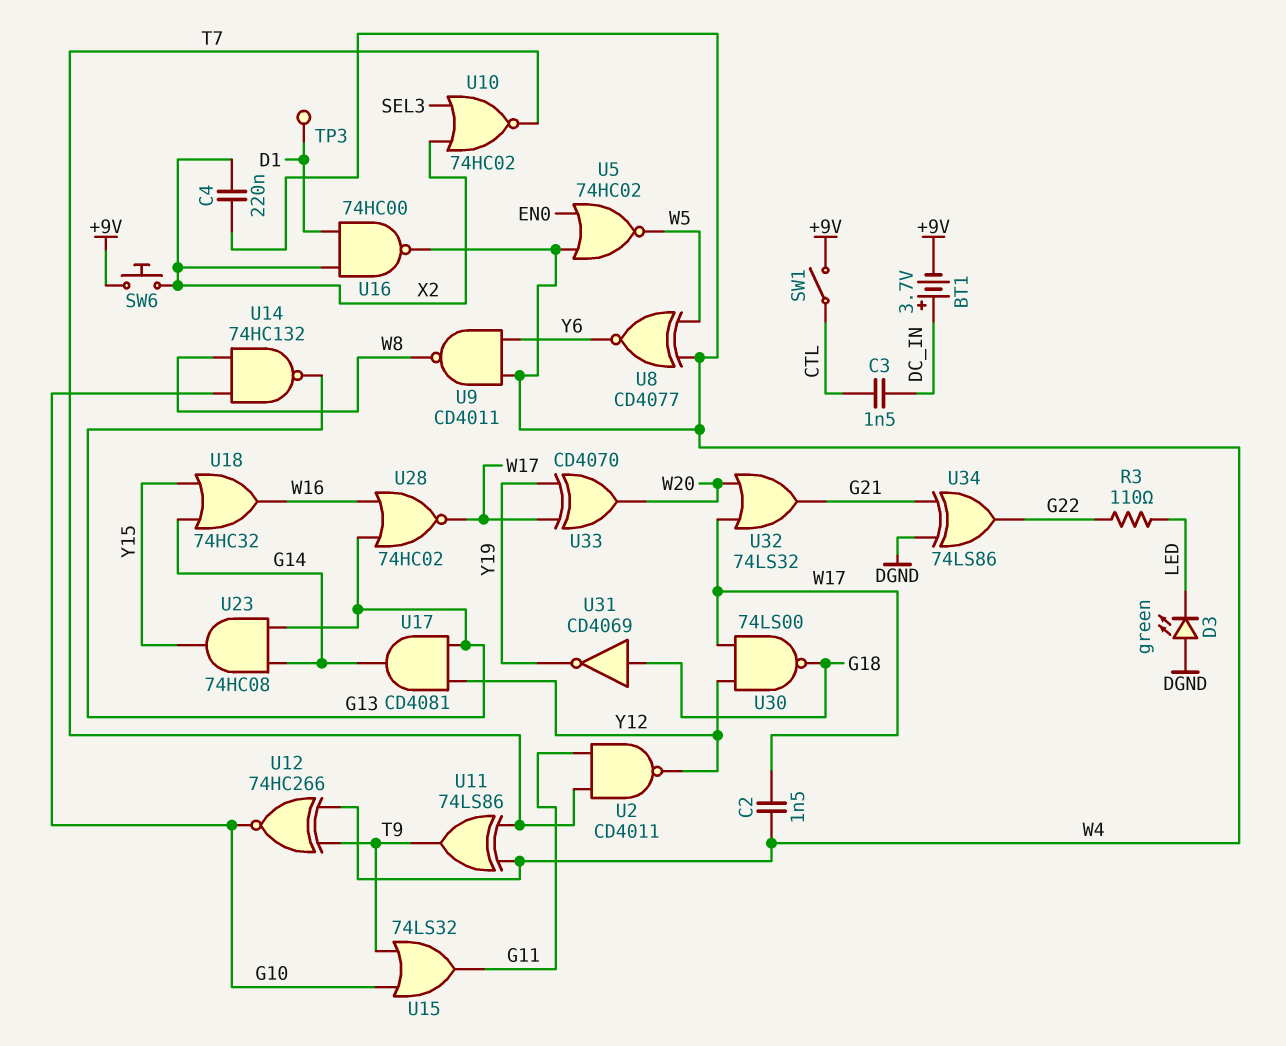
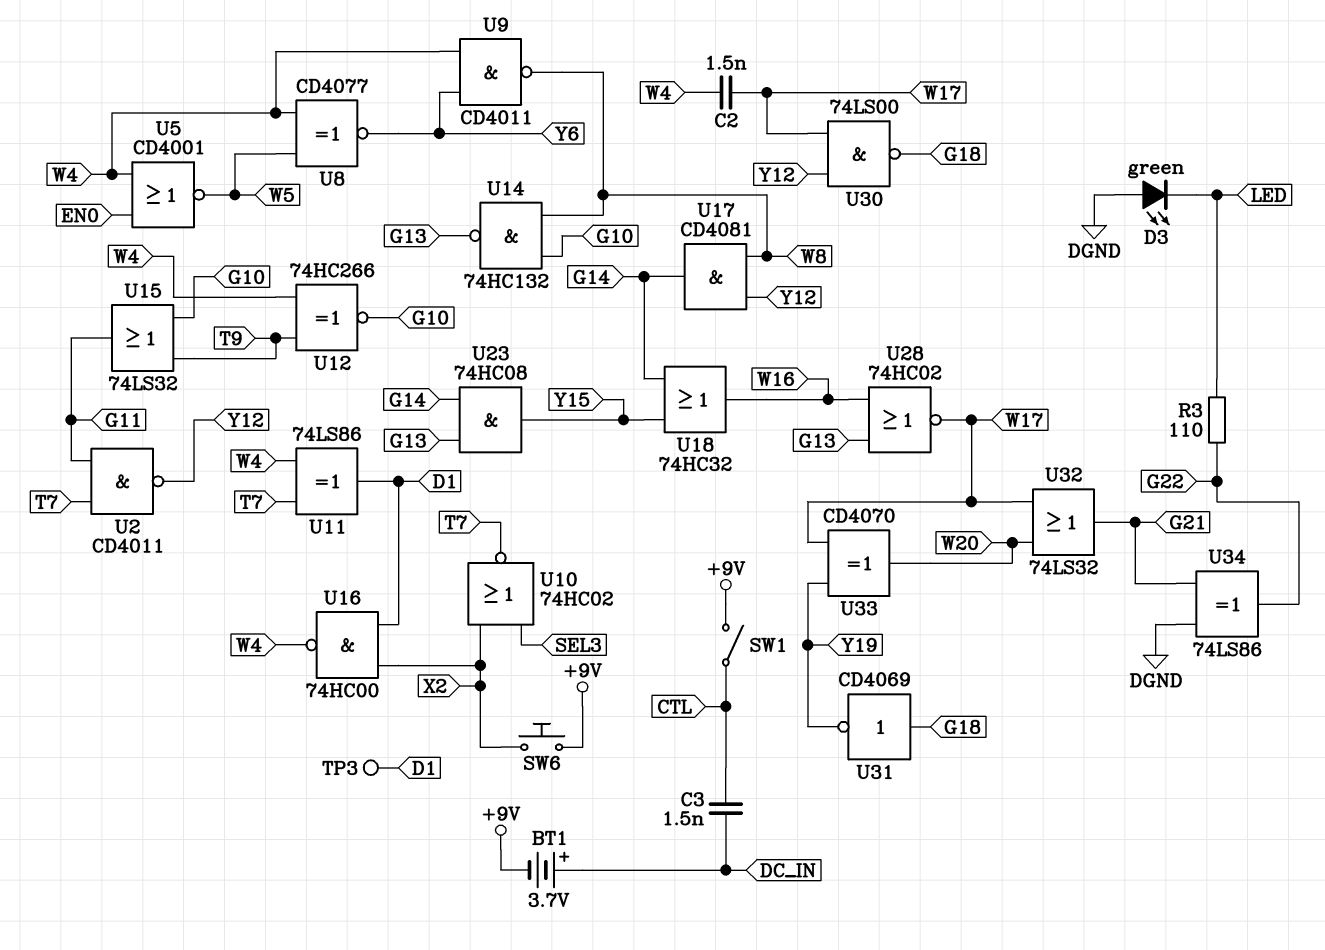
C4: 220nF (W4, X2) -> none
U5: NOR 74HC02 (in EN0, in W4, out W5) -> NOR CD4001 (in EN0, in W4, out W5)
U11: XOR 74LS86 (in T7, in W4, out T9) -> XOR 74LS86 (in T7, in W4, out D1)
U17: AND CD4081 (in G13, in Y12, out G14) -> AND CD4081 (in W8, in Y12, out G14)

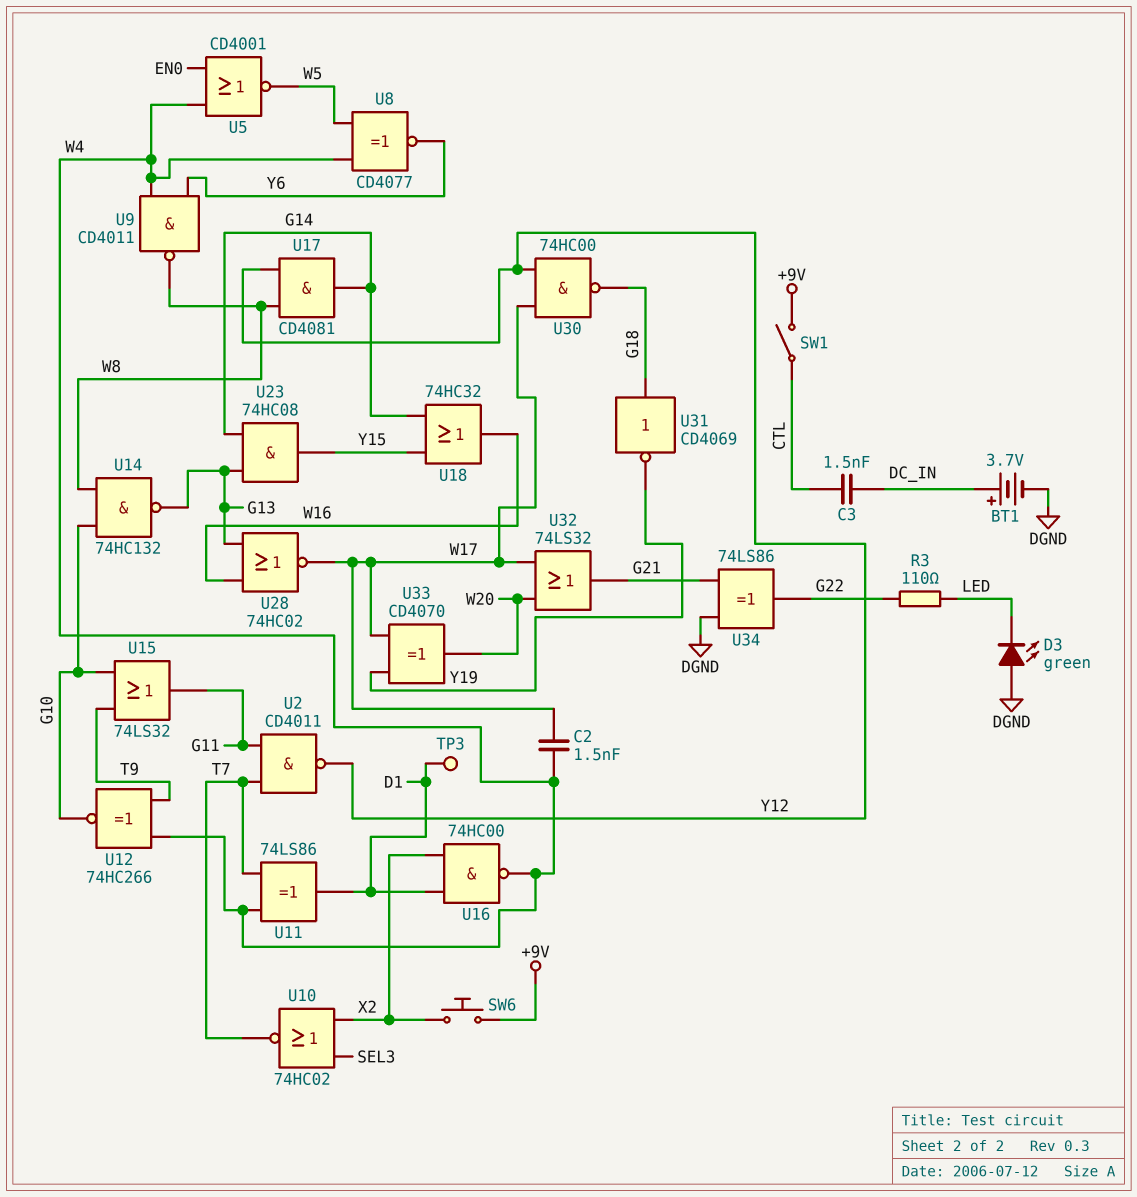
BT1: 3.7V (plus DC_IN, minus +9V) -> 3.7V (plus DC_IN, minus DGND)
U30: NAND 74LS00 (in W17, in Y12, out G18) -> NAND 74HC00 (in W17, in Y12, out G18)

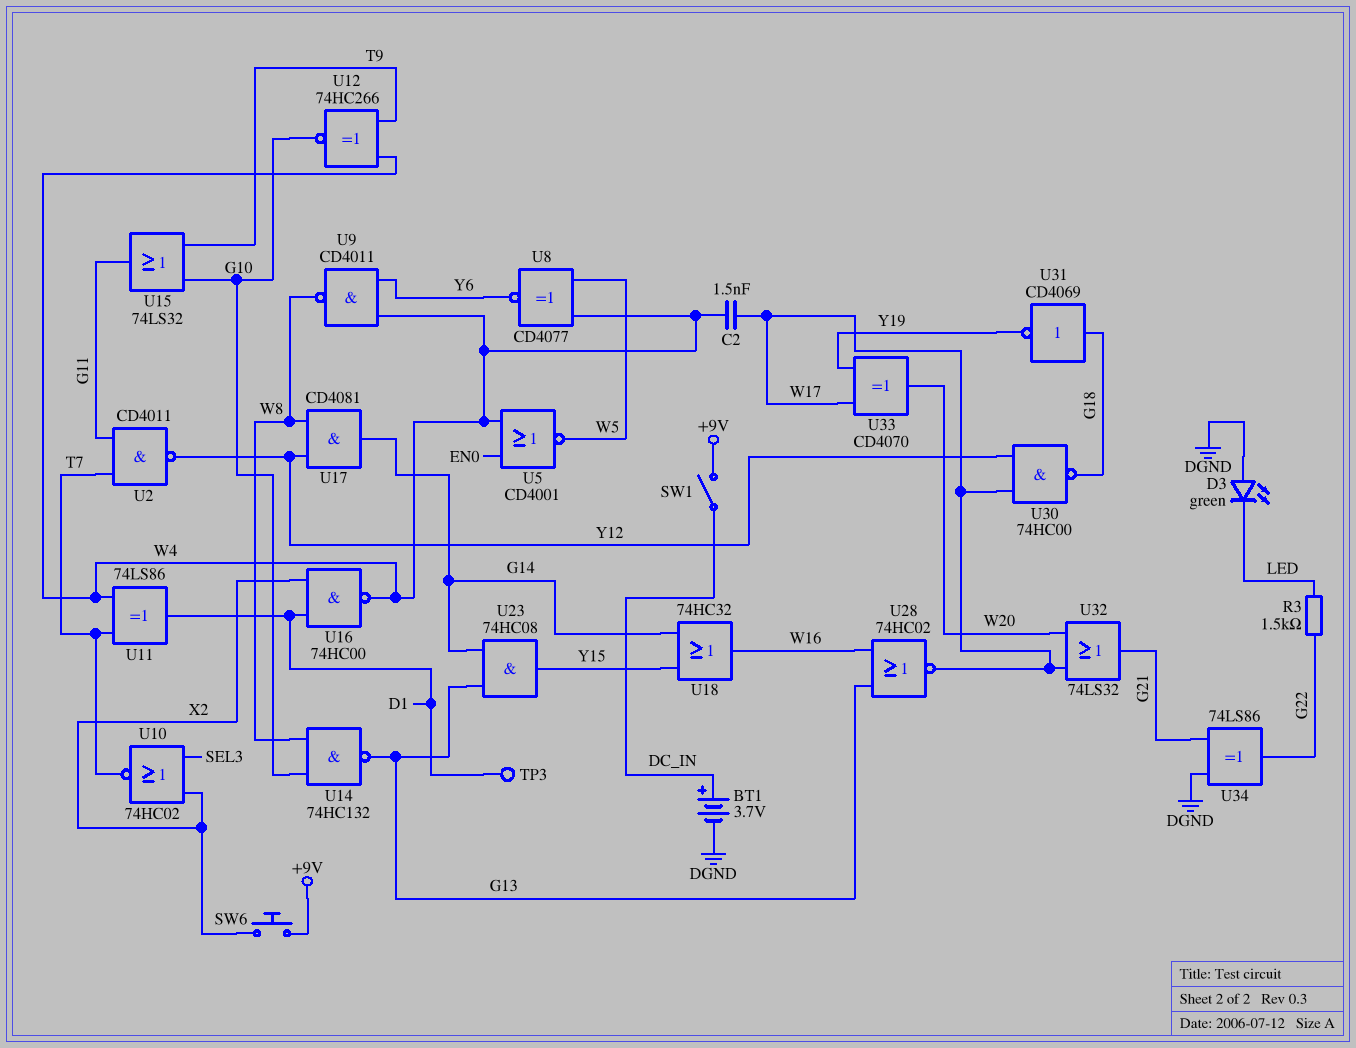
C3: 1.5nF (CTL, DC_IN) -> none
R3: 110 (G22, LED) -> 1.5k (G22, LED)
SW1: switch (+9V, CTL) -> switch (+9V, DC_IN)

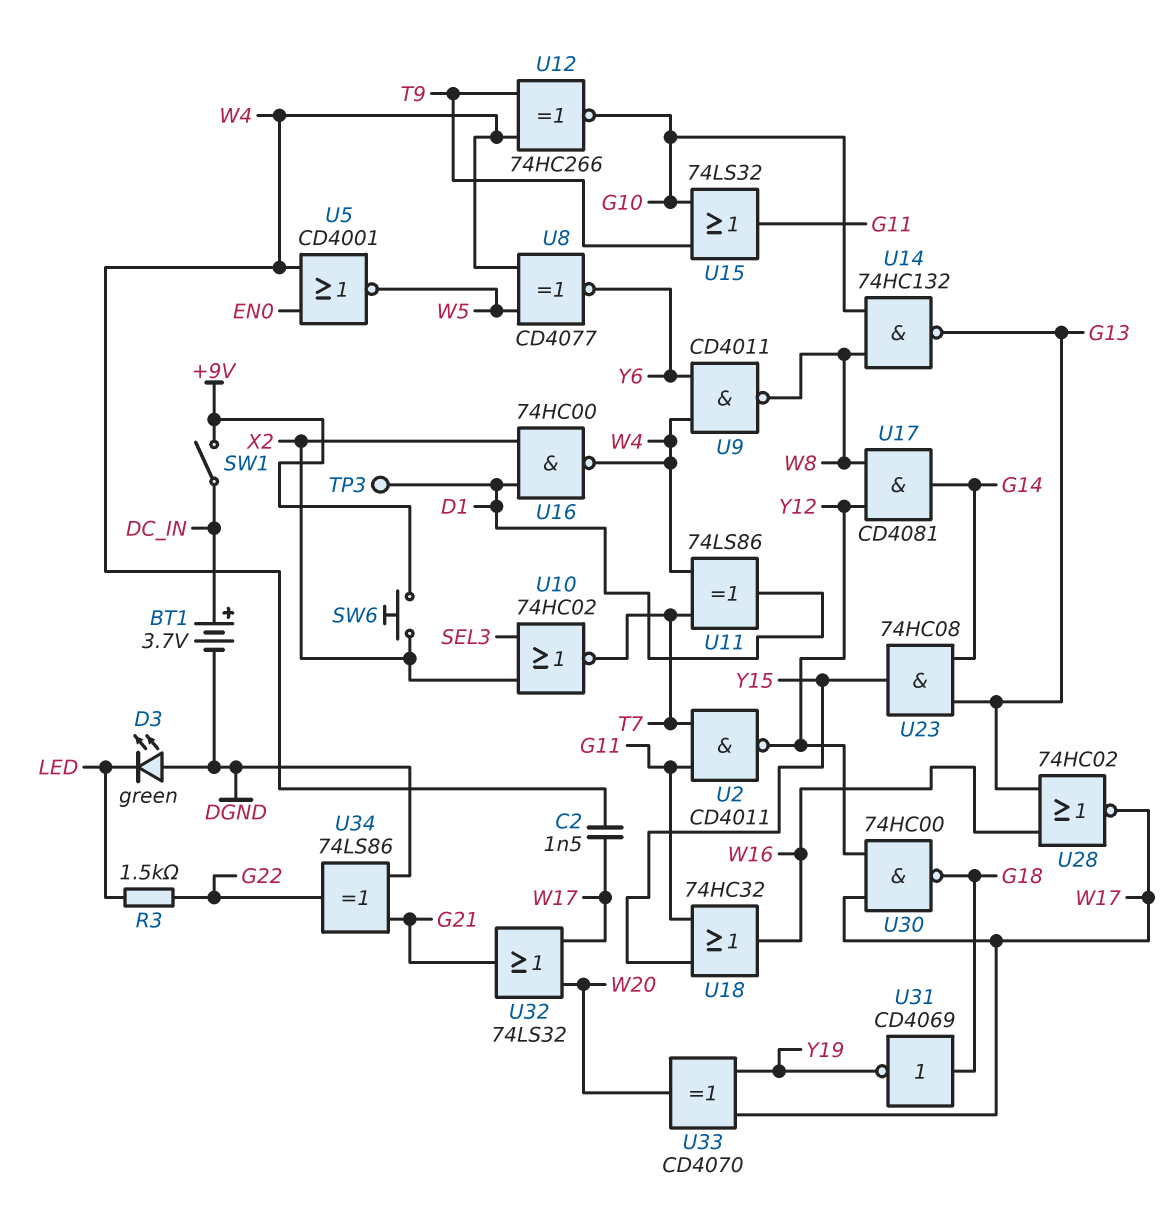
U18: OR 74HC32 (in G14, in Y15, out W16) -> OR 74HC32 (in G11, in Y15, out W16)

